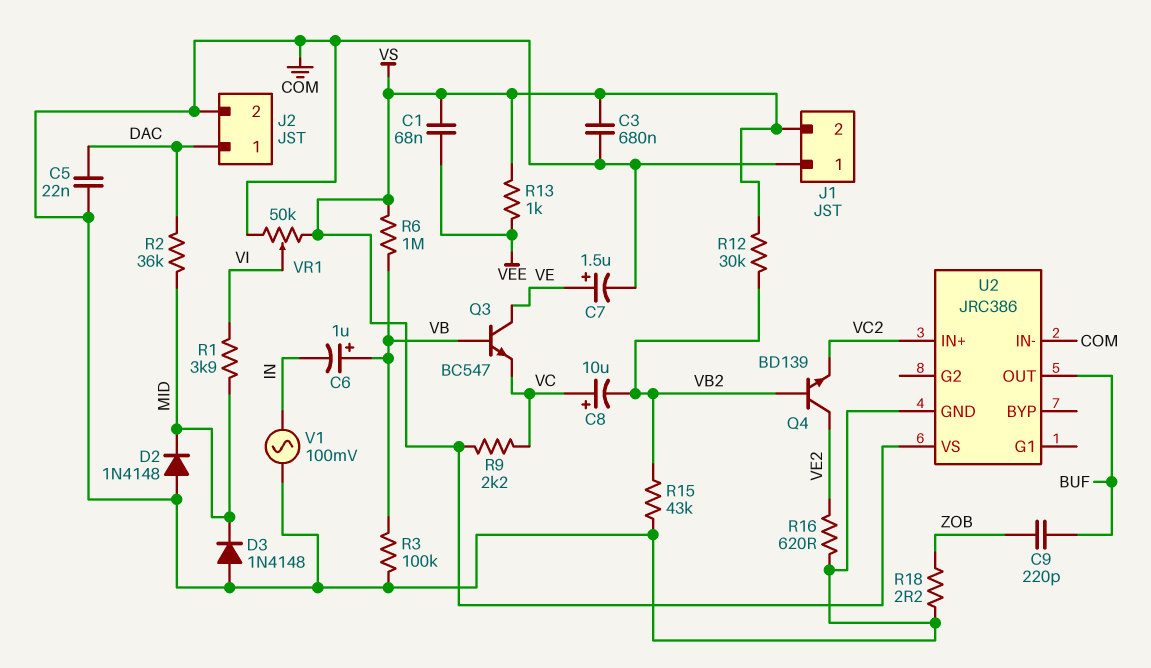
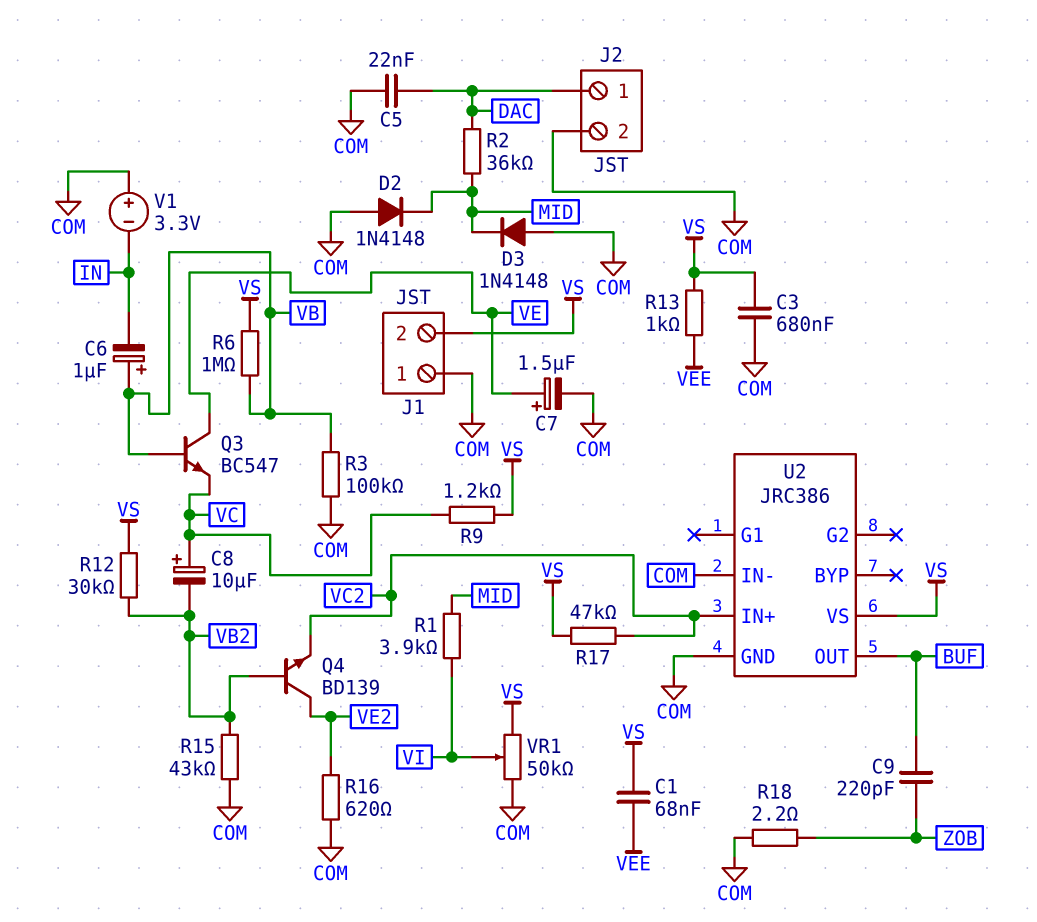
R9: 2.2k (VC, VS) -> 1.2k (VC, VS)
R17: none -> 47k (VC2, VS)
V1: AC 100mV (COM, IN) -> 3.3V (plus COM, minus IN)

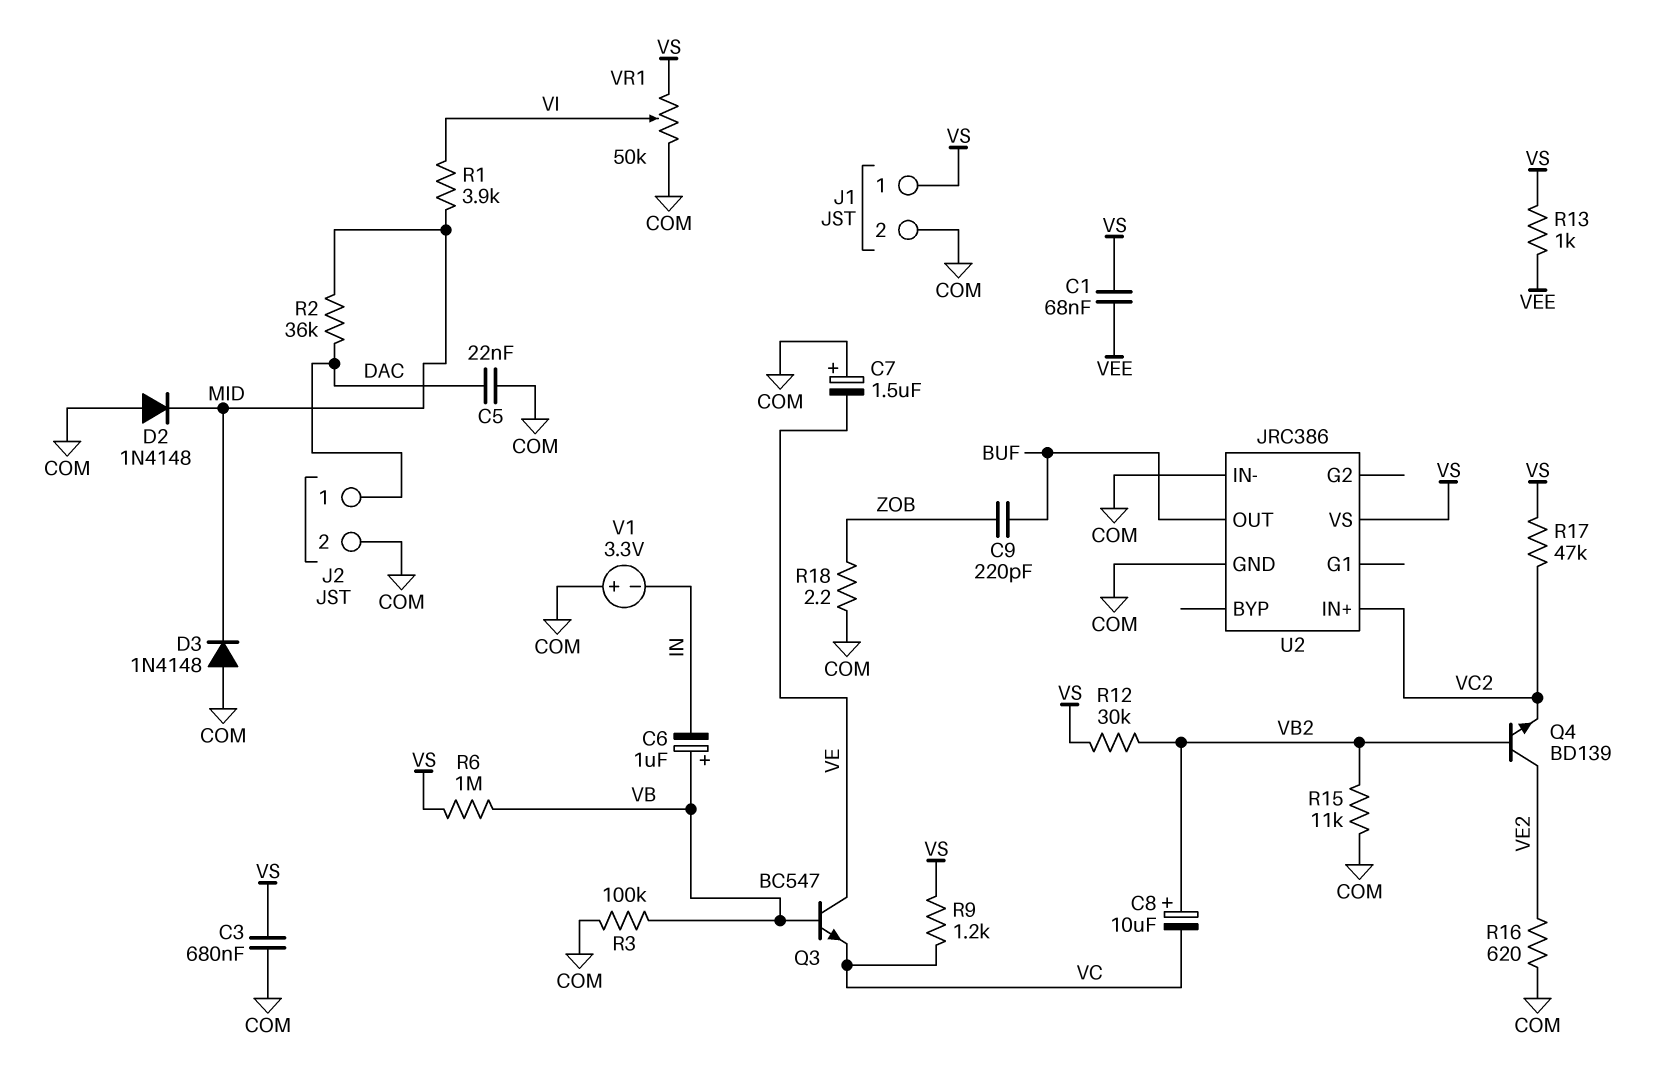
C7: 1.5uF (plus VE, minus COM) -> 1.5uF (plus COM, minus VE)
C8: 10uF (plus VC, minus VB2) -> 10uF (plus VB2, minus VC)
J1 pin 1: COM -> VS
J1 pin 2: VS -> COM
R15: 43k (COM, VB2) -> 11k (COM, VB2)

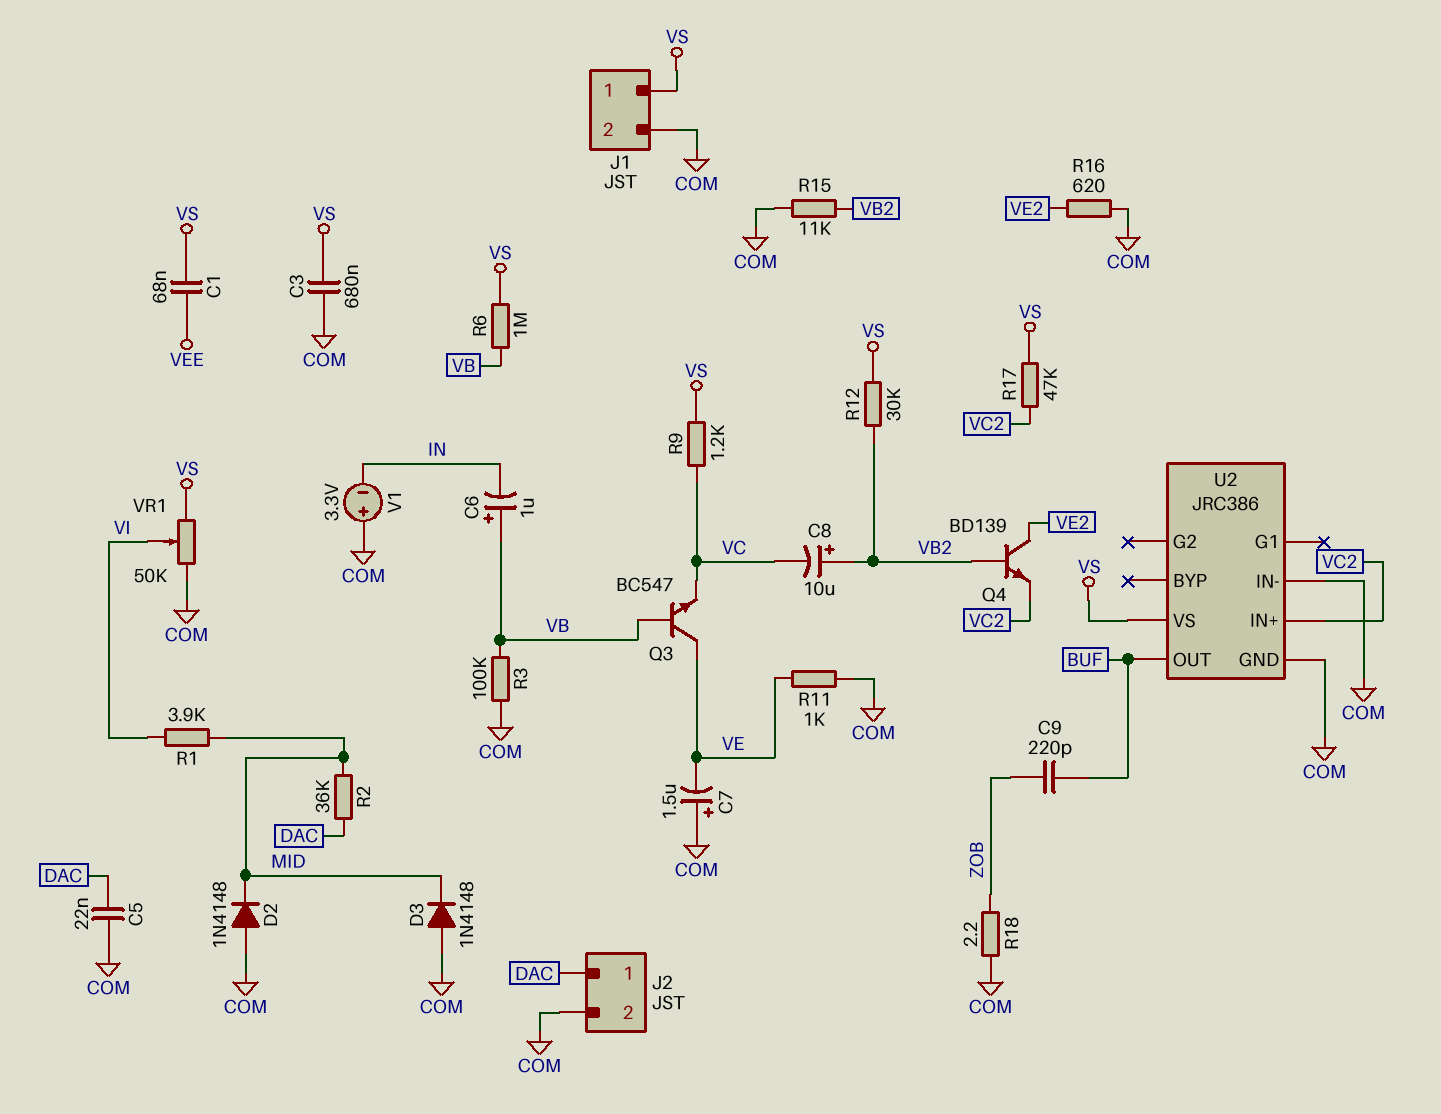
R11: none -> 1k (COM, VE)
R13: 1k (VEE, VS) -> none

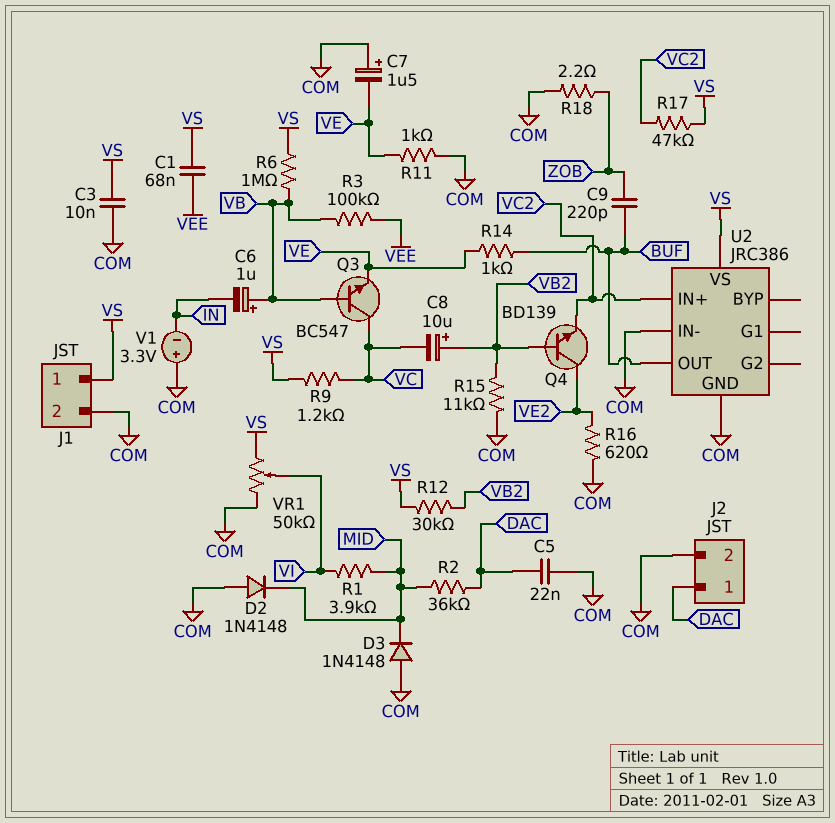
C3: 680nF (COM, VS) -> 10nF (COM, VS)
Q3: NPN BC547 (B VB, C VE, E VC) -> NPN BC547 (B VB, C VC, E VE)
R3: 100k (COM, VB) -> 100k (VB, VEE)
R14: none -> 1k (BUF, VE)

